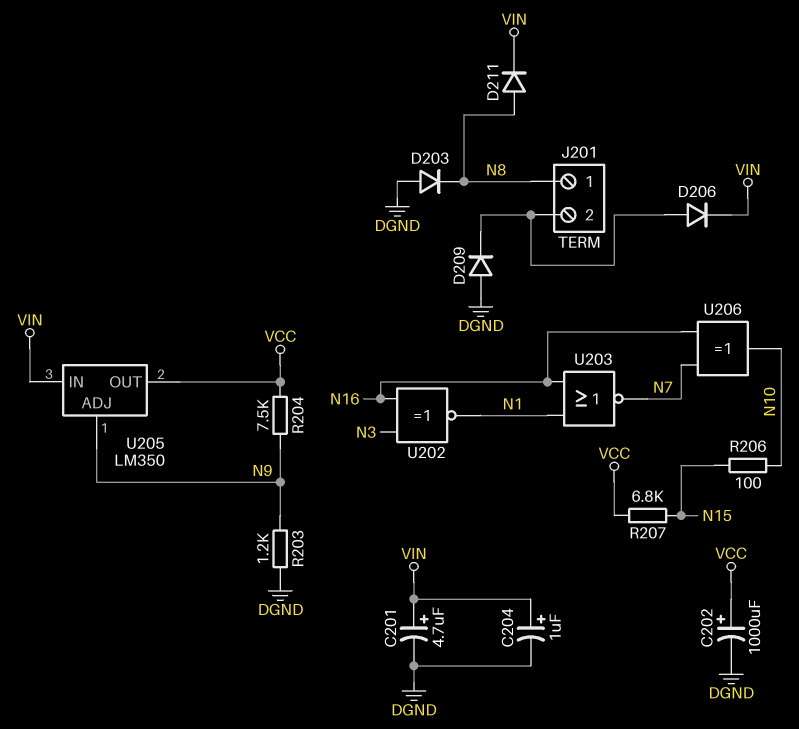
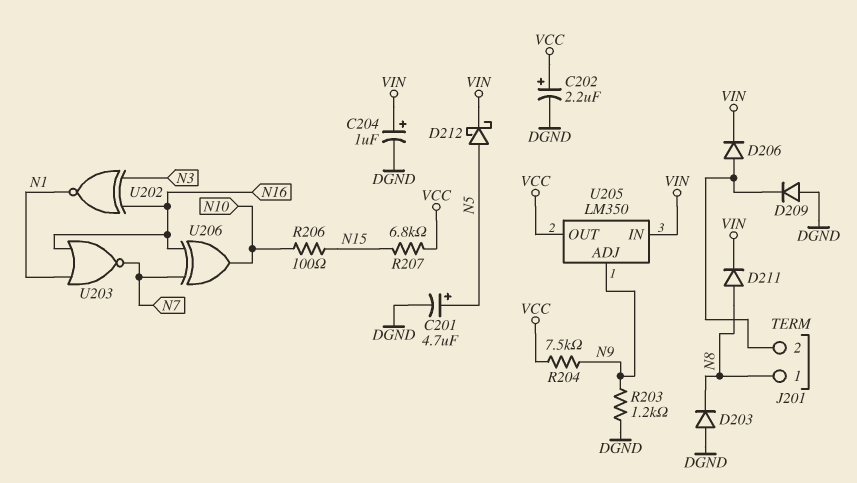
C201: 4.7uF (plus VIN, minus DGND) -> 4.7uF (plus N5, minus DGND)
C202: 1000uF (plus VCC, minus DGND) -> 2.2uF (plus VCC, minus DGND)
D212: none -> schottky (A N5, K VIN)

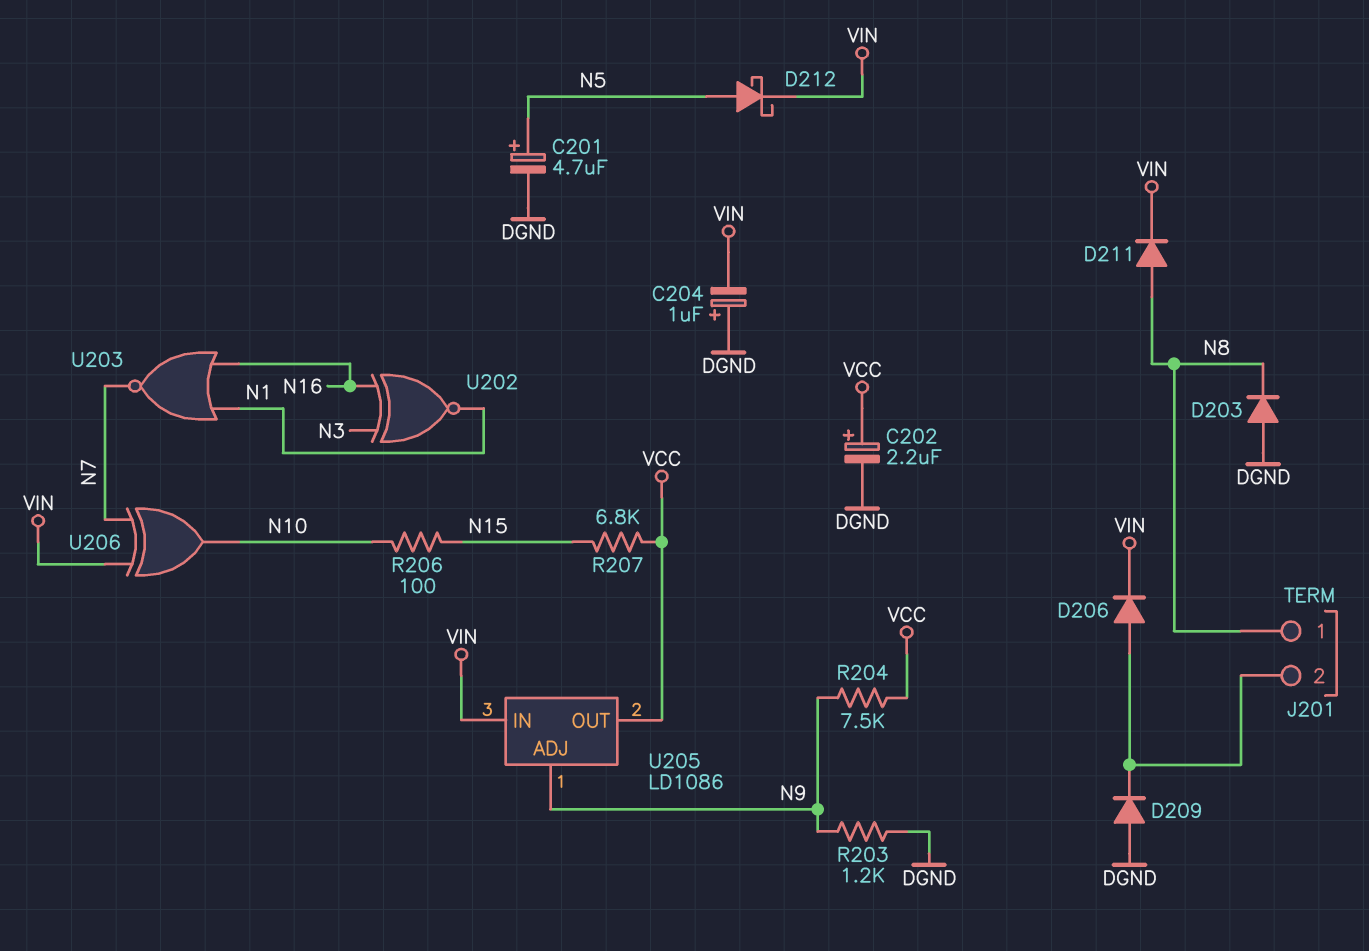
C204: 1uF (plus VIN, minus DGND) -> 1uF (plus DGND, minus VIN)
U205: LM350 -> LD1086
U206: XOR (in N7, in N16, out N10) -> XOR (in N7, in VIN, out N10)

